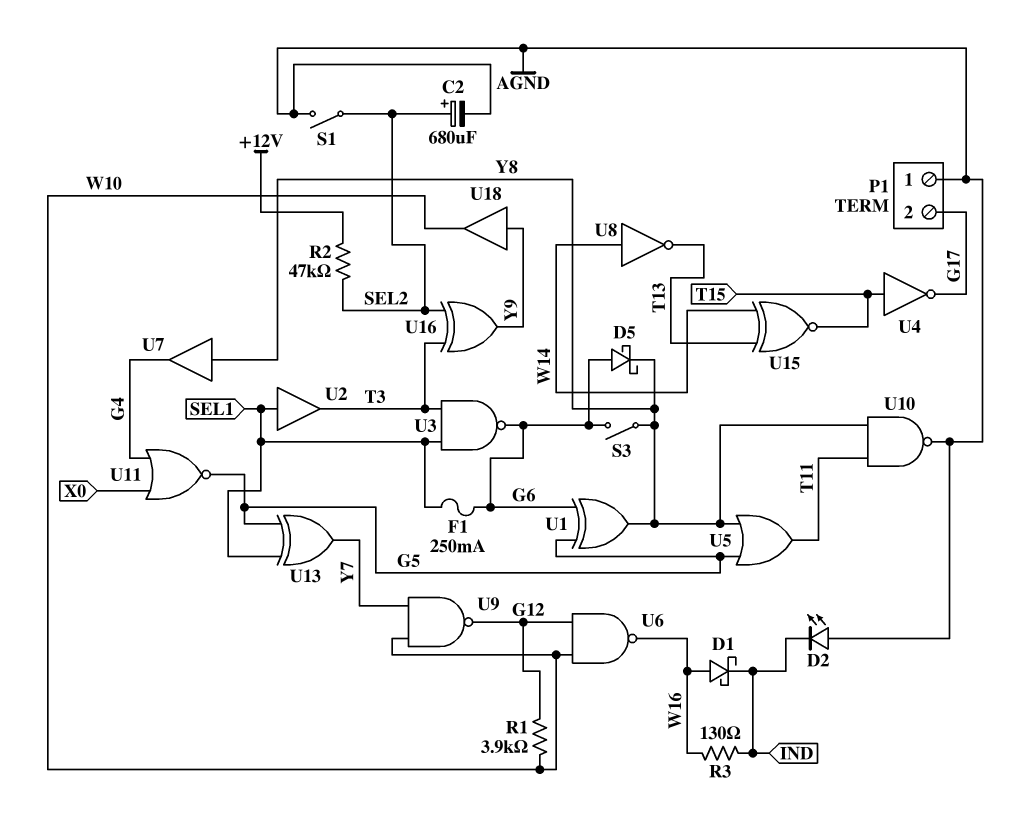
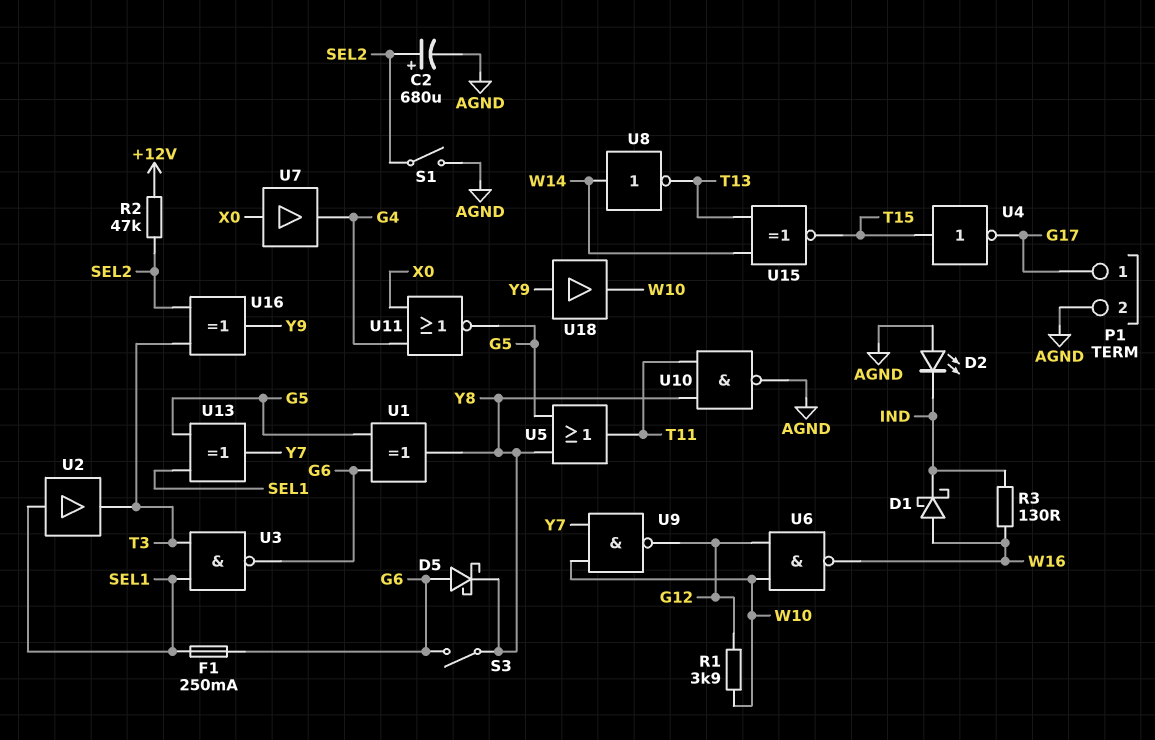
P1 pin 1: AGND -> G17
P1 pin 2: G17 -> AGND
U7: buffer (in Y8, out G4) -> buffer (in X0, out G4)

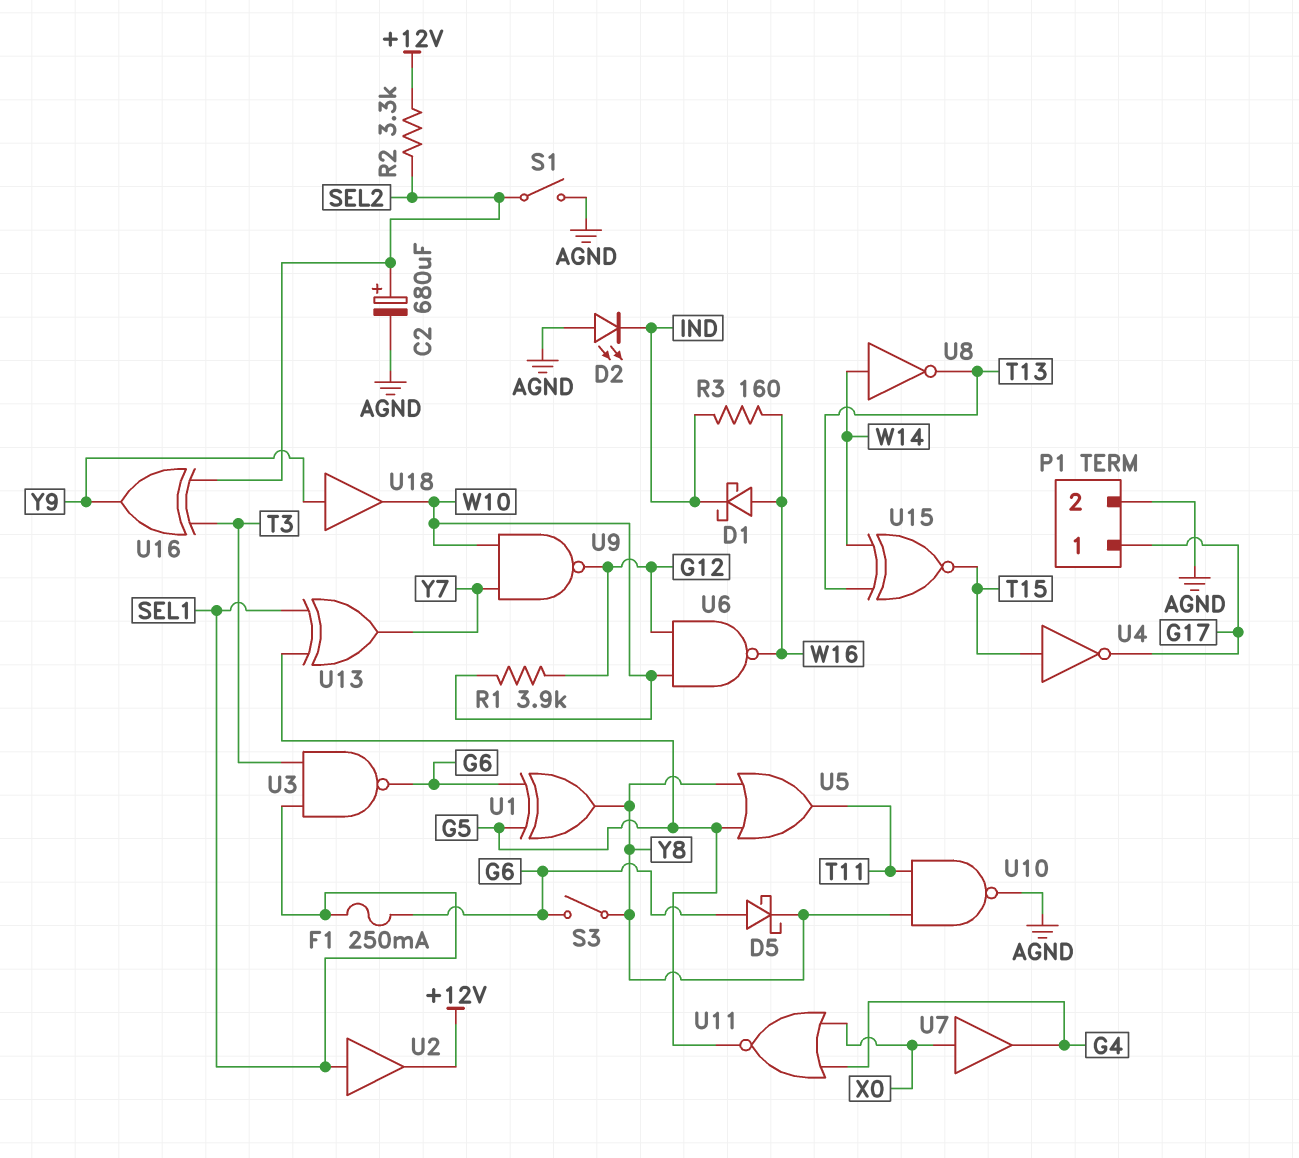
R2: 47k (+12V, SEL2) -> 3.3k (+12V, SEL2)
R3: 130 (IND, W16) -> 160 (IND, W16)
U2: buffer (in SEL1, out T3) -> buffer (in SEL1, out +12V)

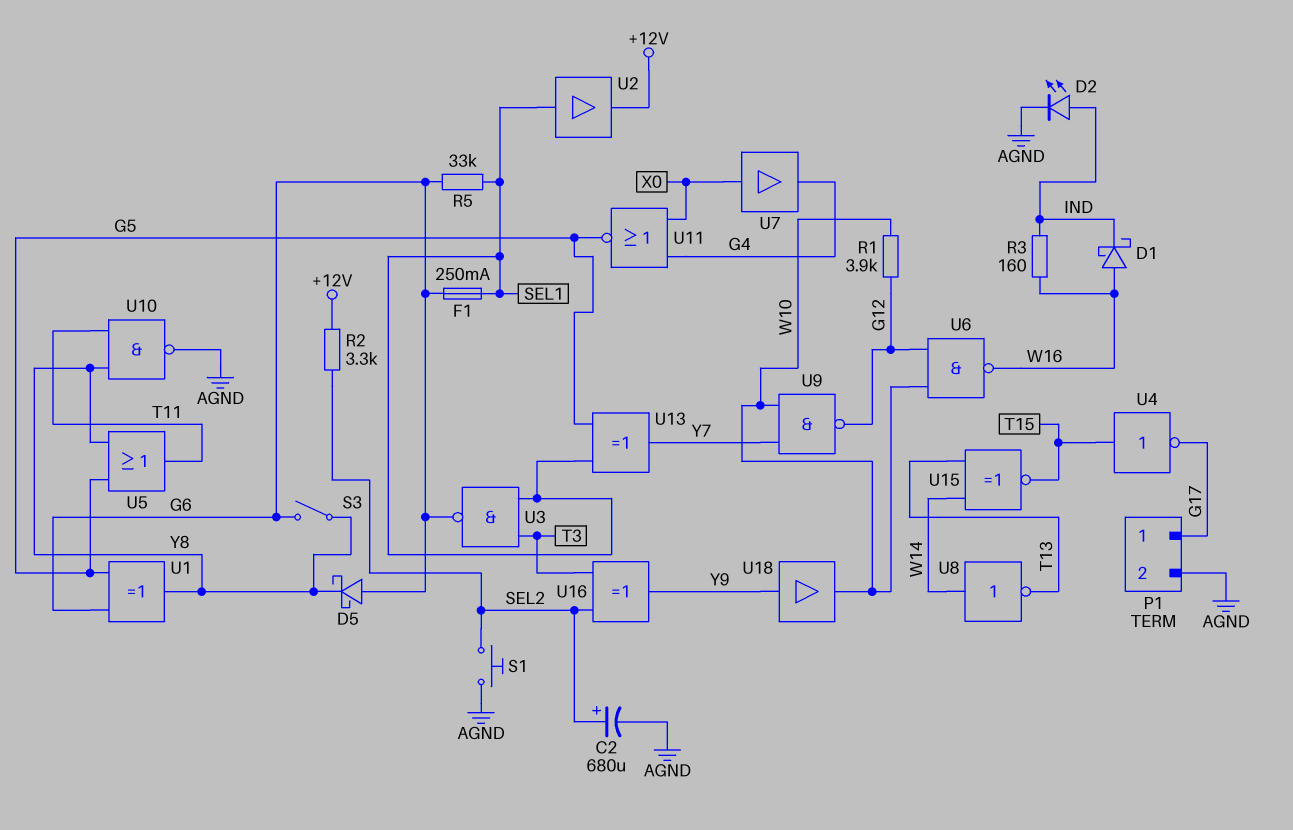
D2: LED (A AGND, K IND) -> LED (A IND, K AGND)
R5: none -> 33k (G6, SEL1)
S1: switch (AGND, SEL2) -> button (AGND, SEL2)

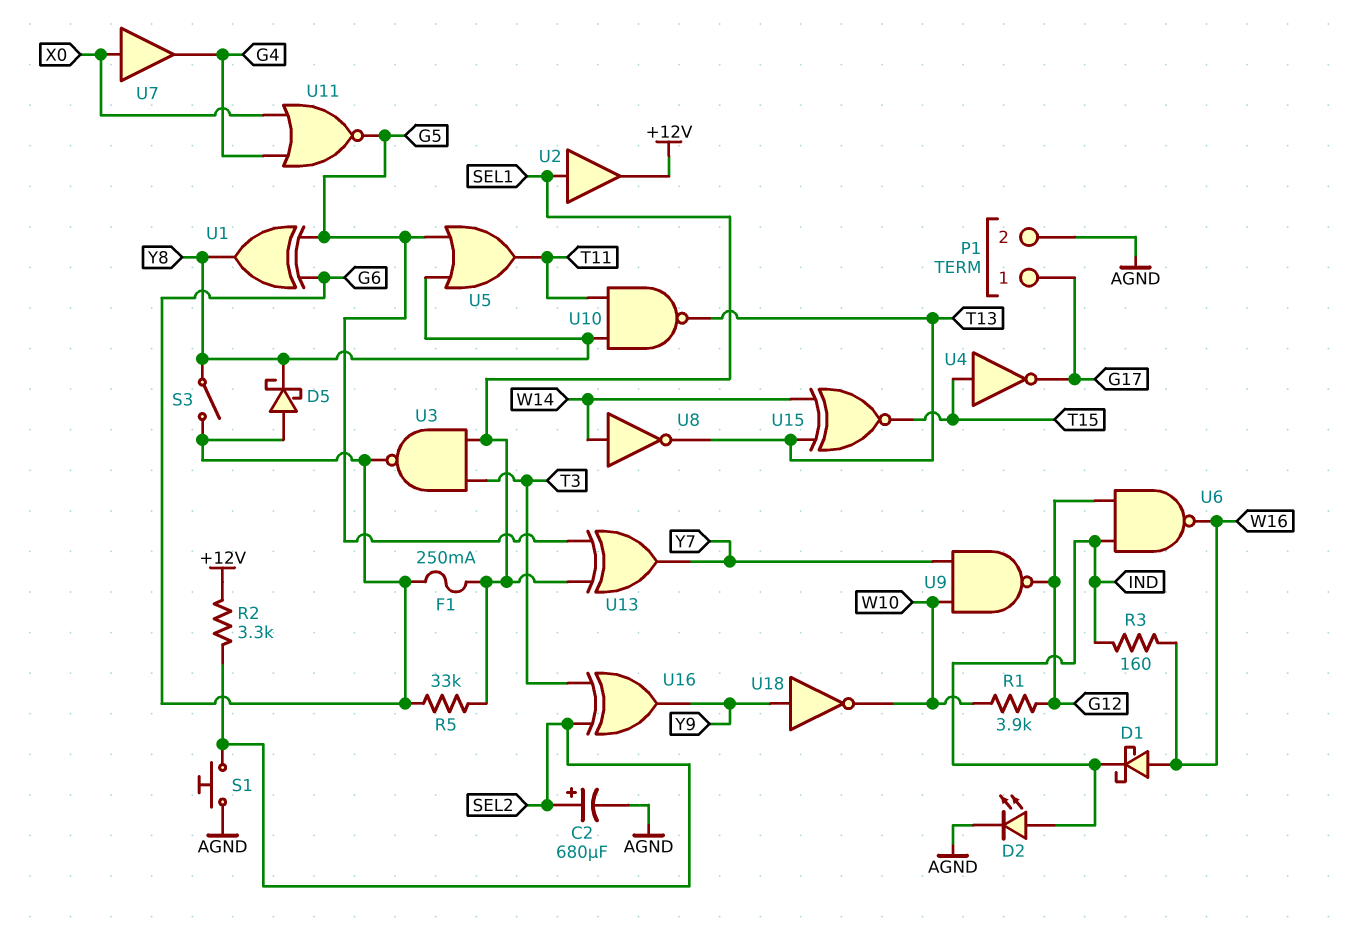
U6: NAND (in G12, in W10, out W16) -> NAND (in G12, in IND, out W16)
U10: NAND (in T11, in Y8, out AGND) -> NAND (in T11, in Y8, out T13)
U18: buffer (in Y9, out W10) -> NOT (in Y9, out W10)

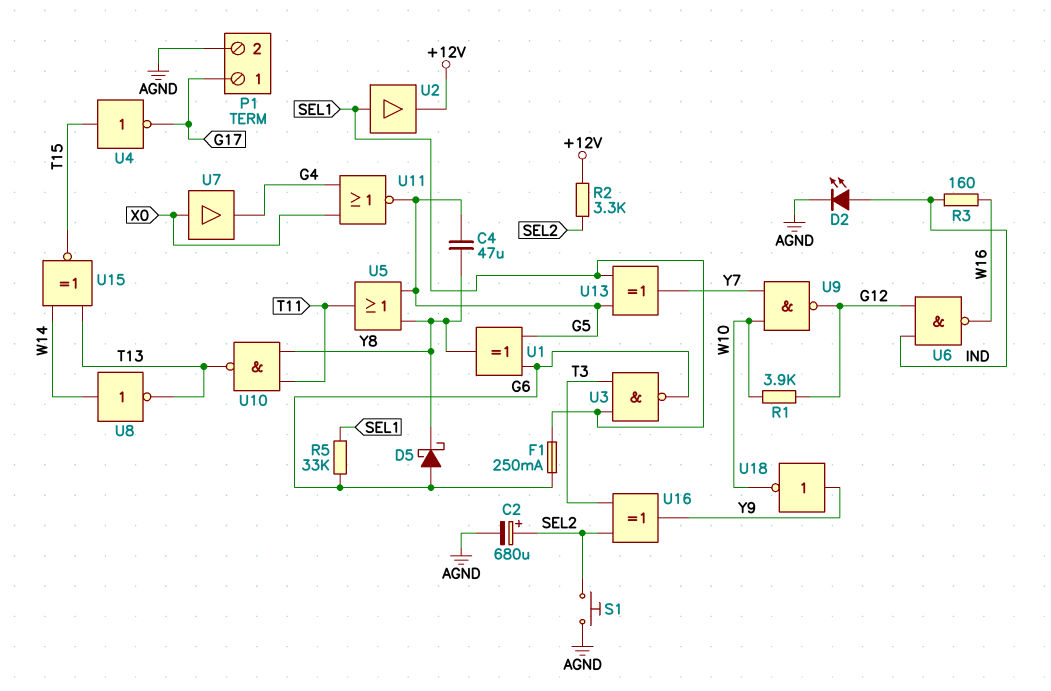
C4: none -> 47uF (G5, Y8)
D1: schottky (A W16, K IND) -> none
S3: switch (G6, Y8) -> none

